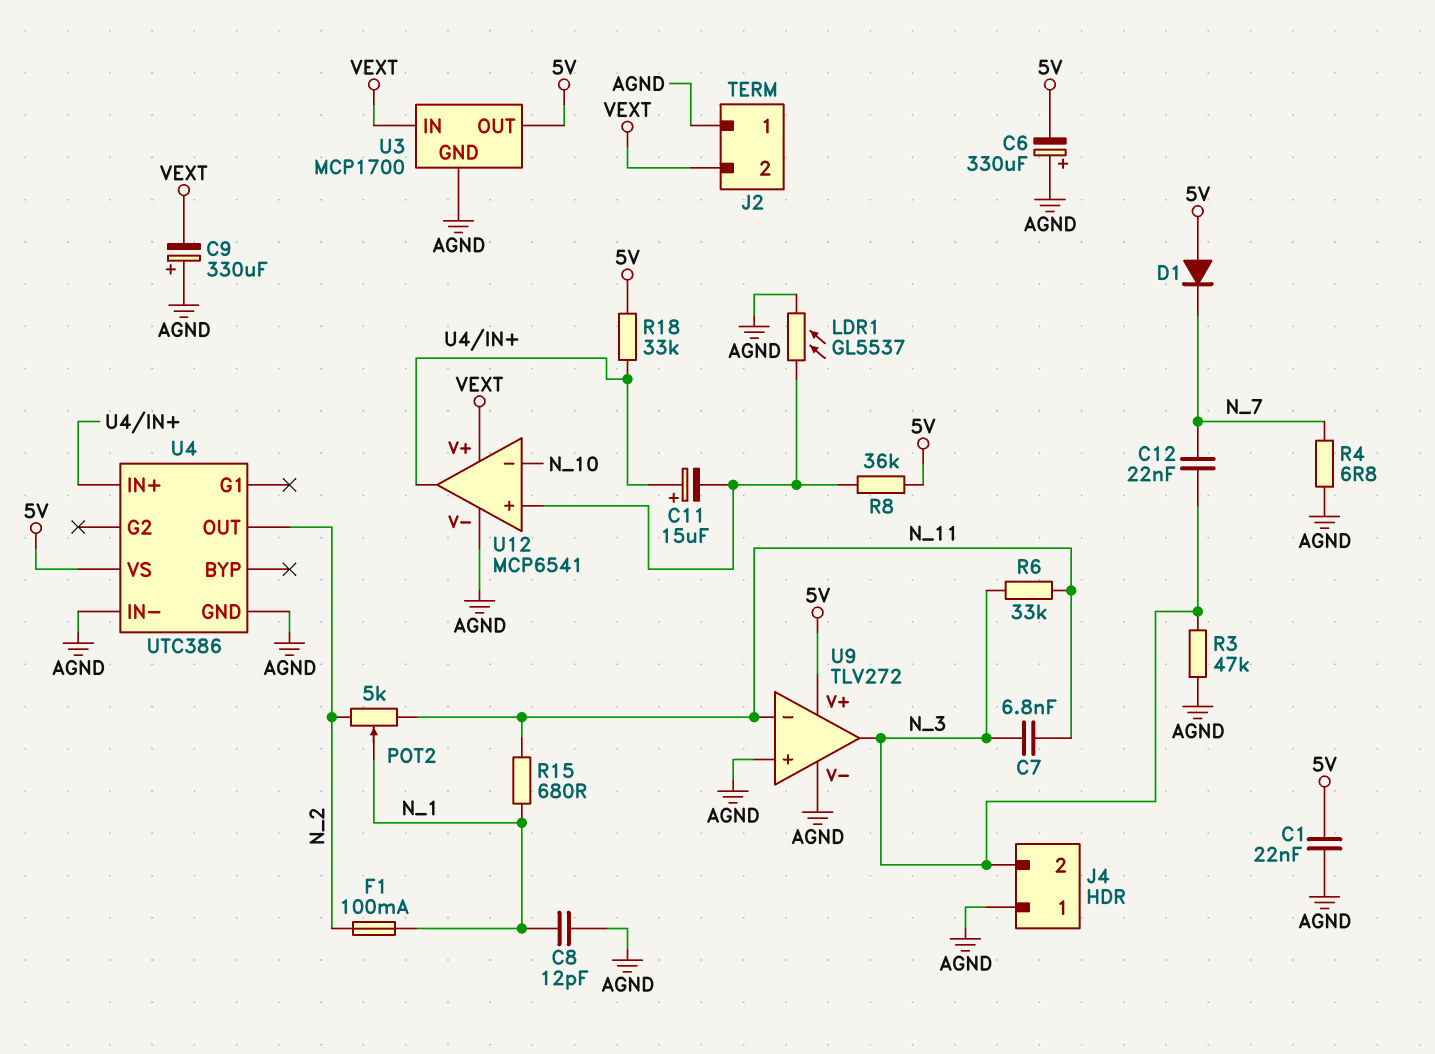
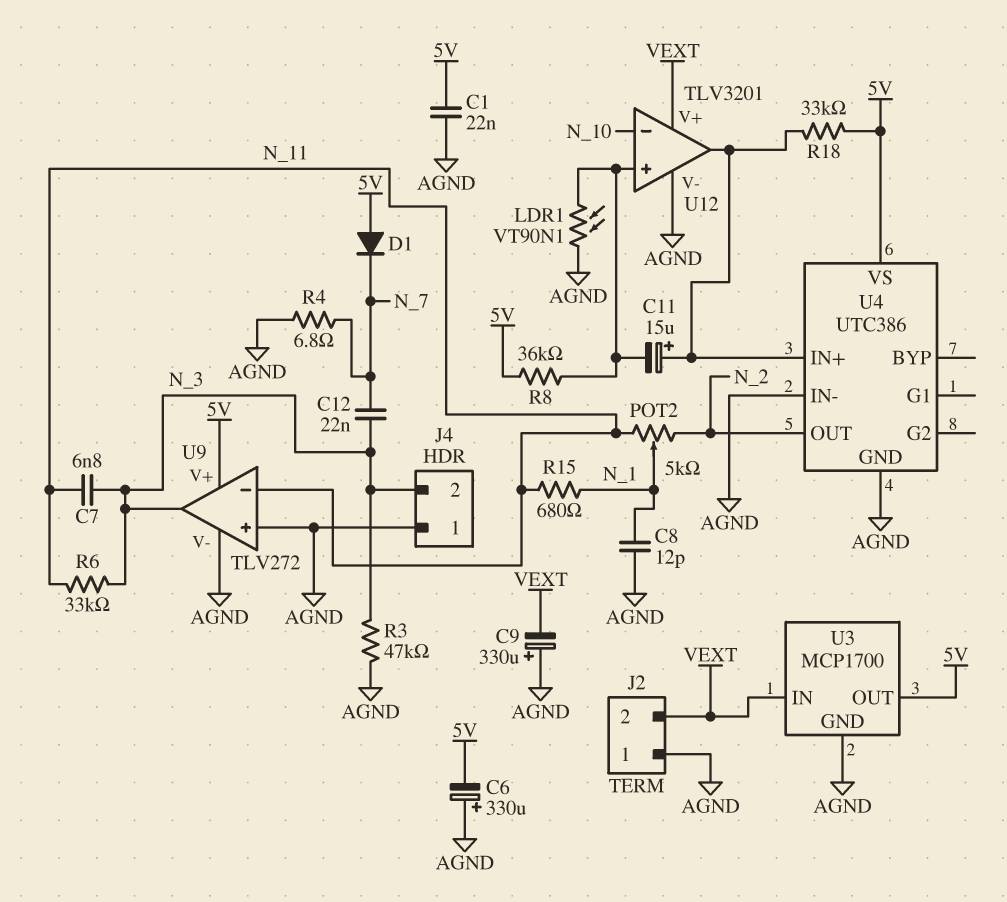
F1: 100mA (N_1, N_2) -> none
LDR1: GL5537 (AGND, U12/in+) -> VT90N1 (AGND, U12/in+)
U12: MCP6541 -> TLV3201

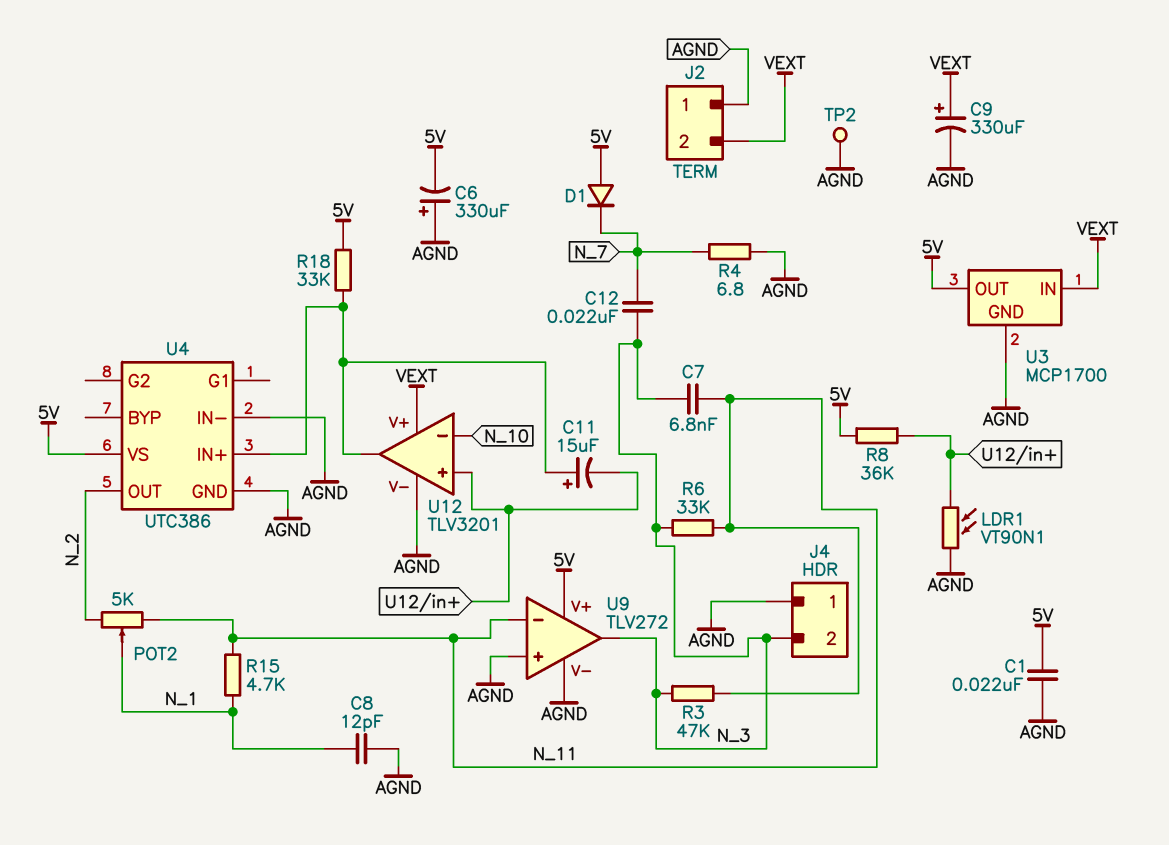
C9: 330uF (plus AGND, minus VEXT) -> 330uF (plus VEXT, minus AGND)
R3: 47k (AGND, N_3) -> 47k (N_3, N_11)
R15: 680 (N_1, N_11) -> 4.7k (N_1, N_11)
TP2: none -> test point (AGND)

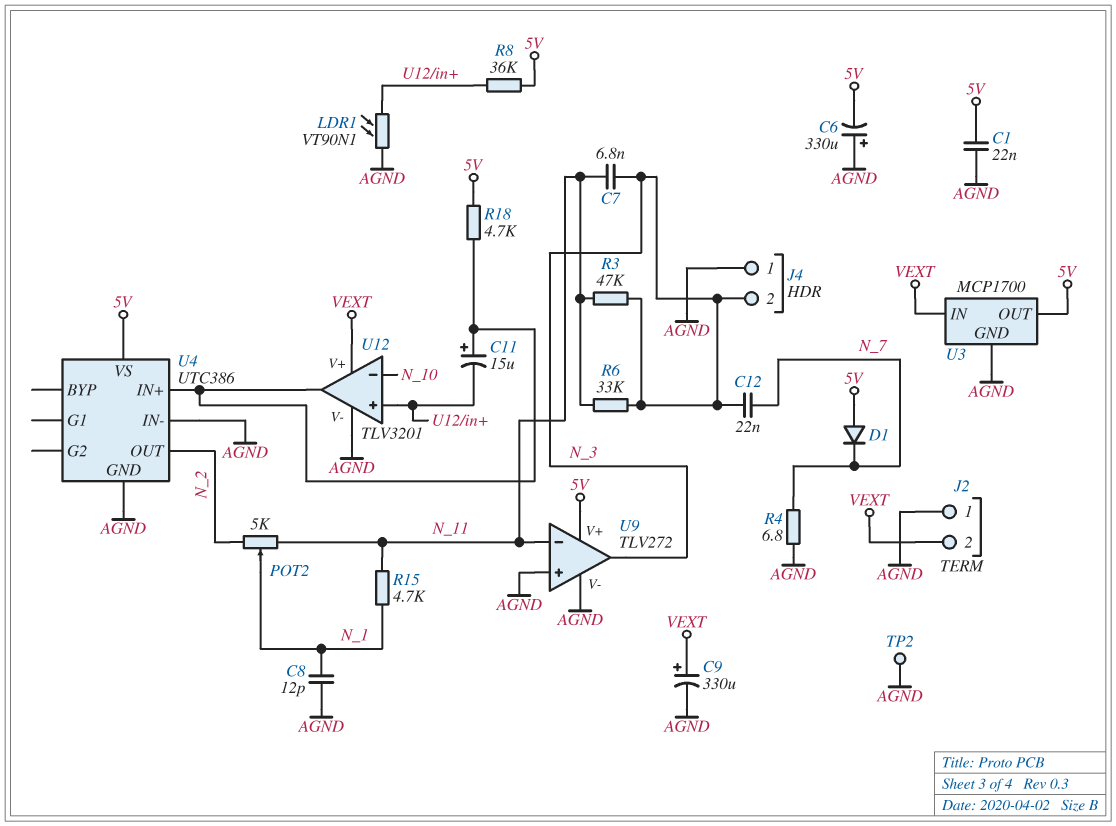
R18: 33k (5V, U4/IN+) -> 4.7k (5V, U4/IN+)

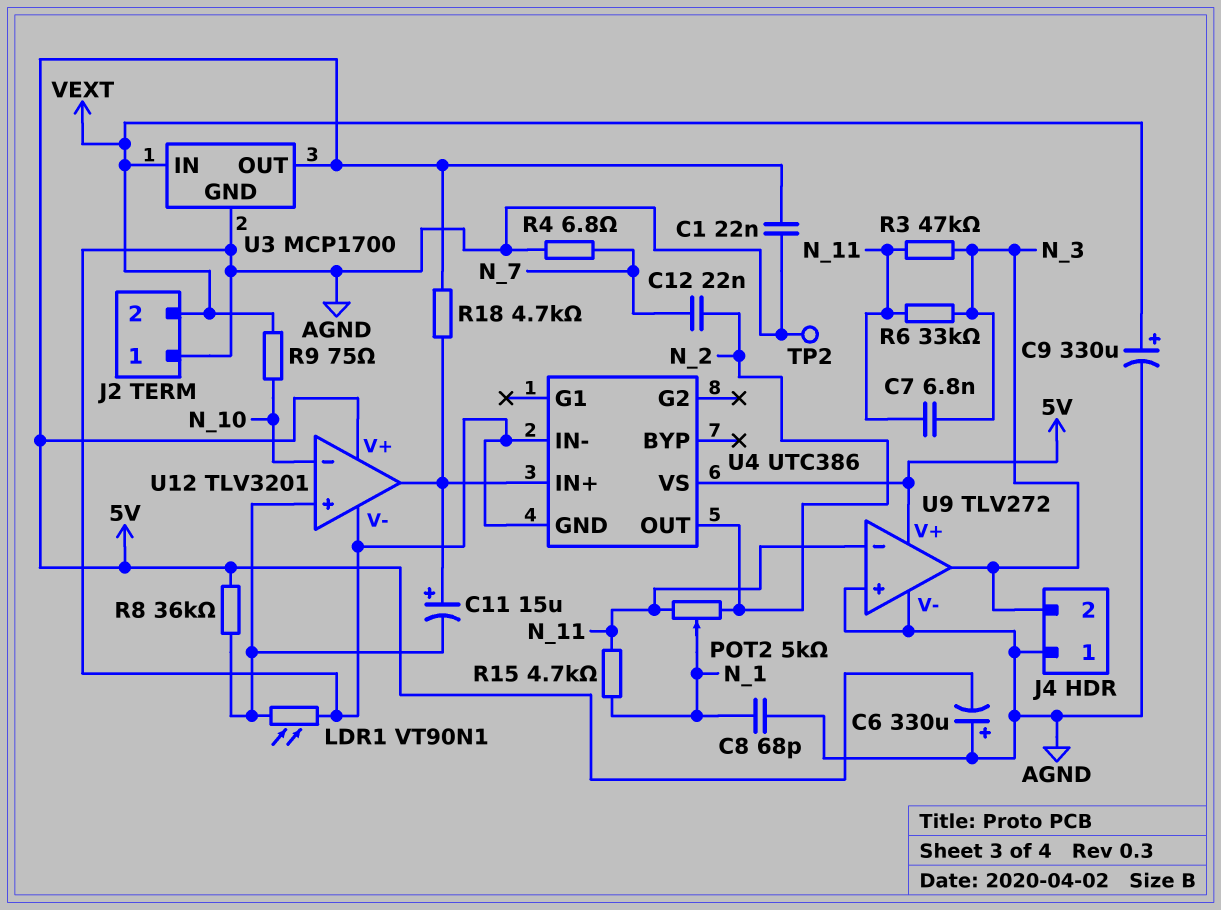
C8: 12pF (AGND, N_1) -> 68pF (AGND, N_1)
C12: 22nF (N_3, N_7) -> 22nF (N_2, N_7)
D1: diode (A 5V, K N_7) -> none
R9: none -> 75 (N_10, VEXT)
U12 pin V+: VEXT -> 5V

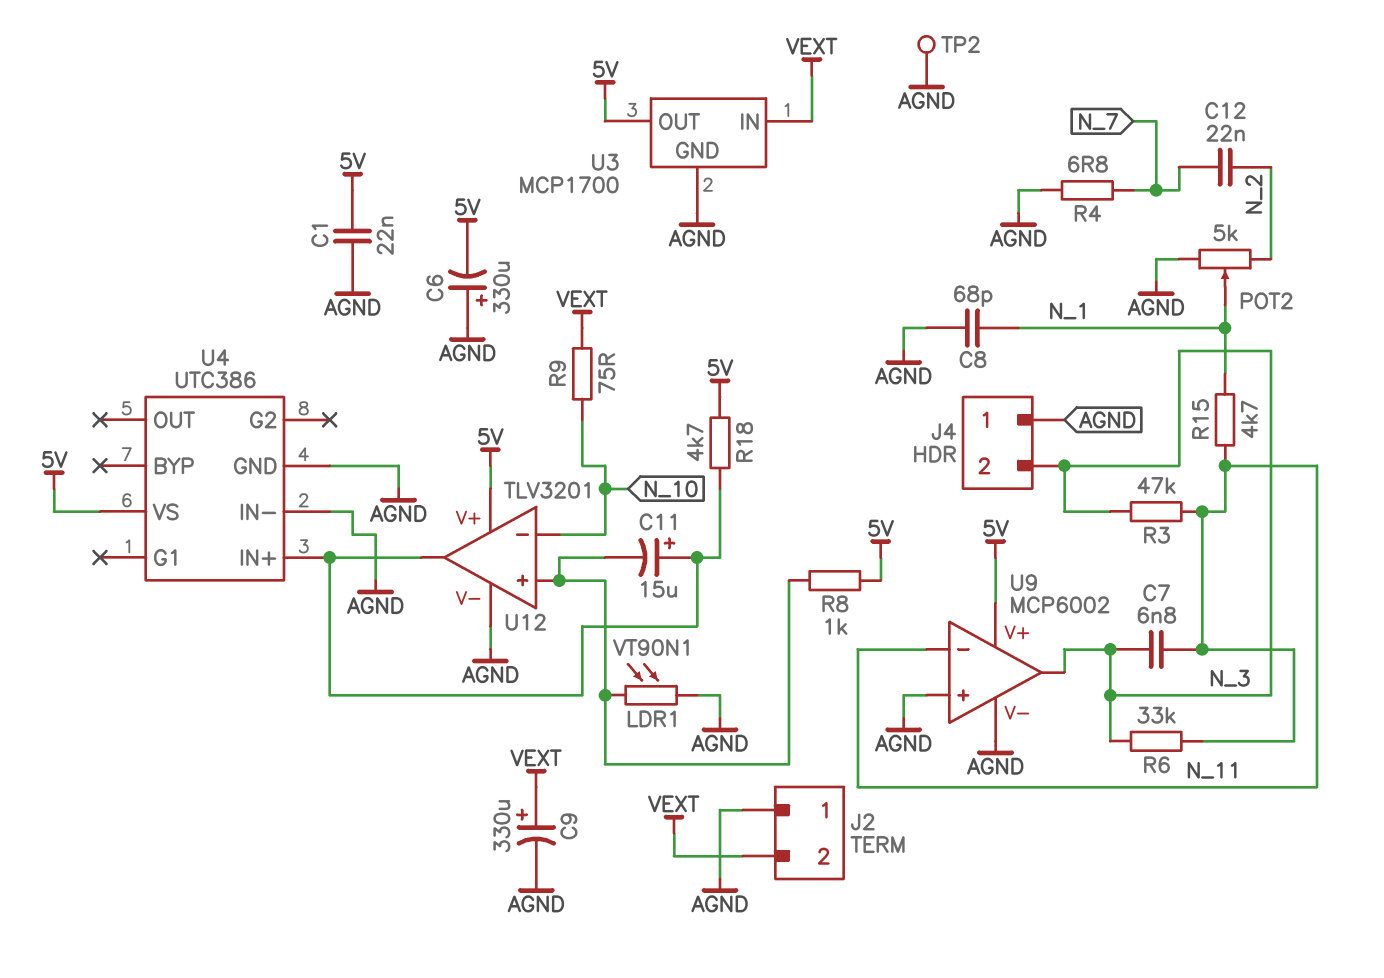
POT2: 5k (N_2, N_11, wiper N_1) -> 5k (AGND, N_2, wiper N_1)
R8: 36k (5V, U12/in+) -> 1k (5V, U12/in+)
U4 pin OUT: N_2 -> none
U9: TLV272 -> MCP6002

